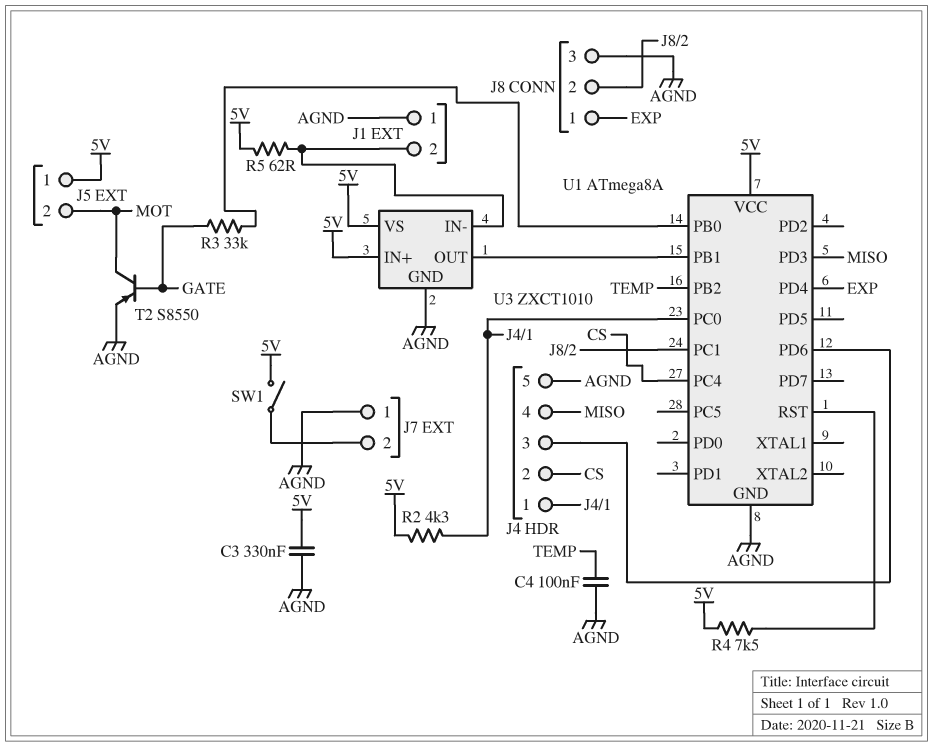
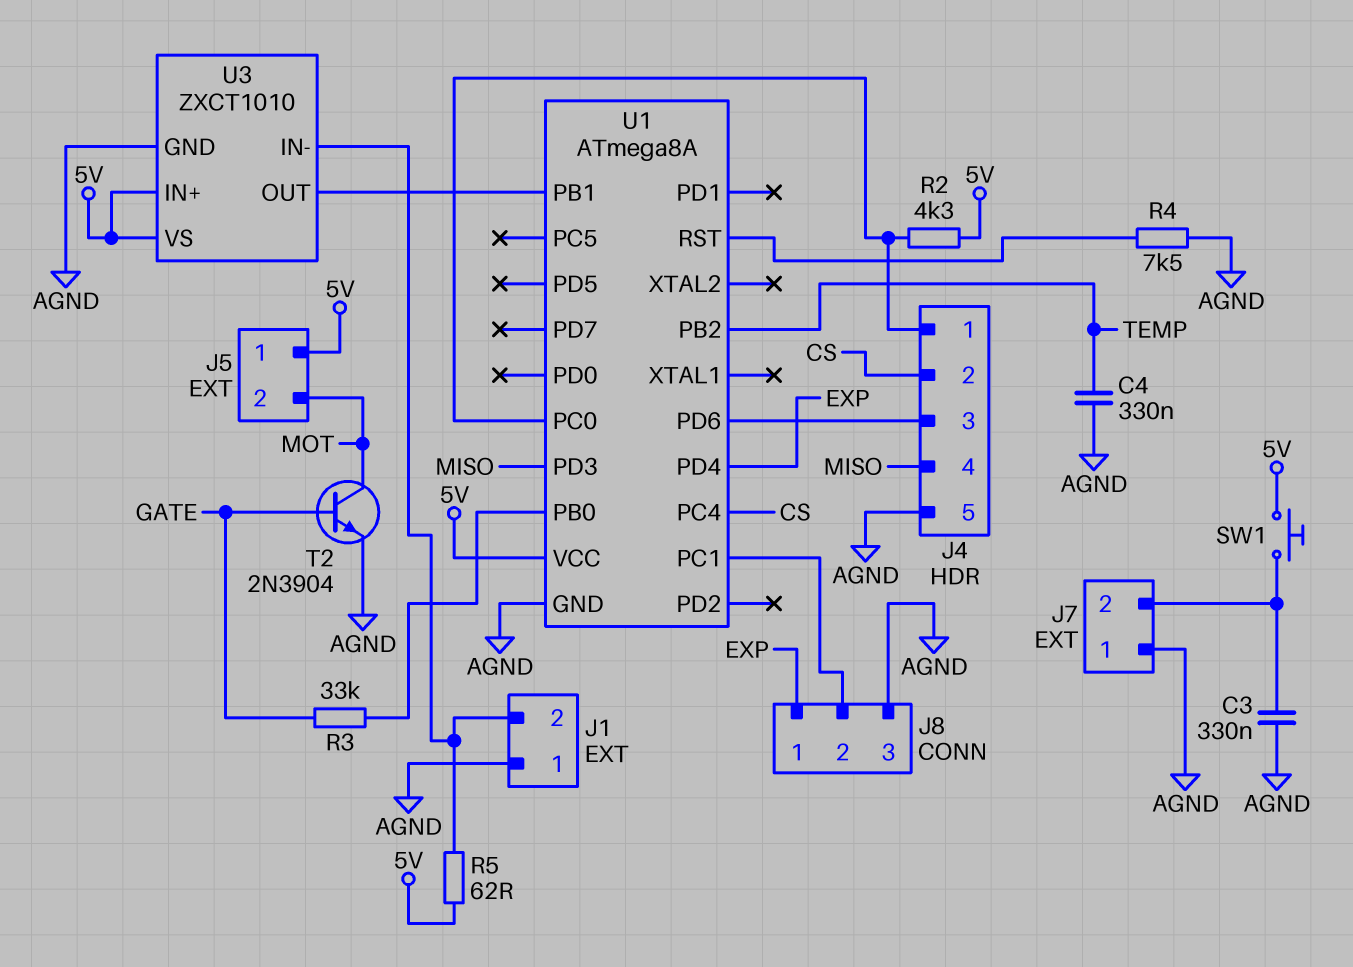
C3: 330nF (5V, AGND) -> 330nF (AGND, J7/2)
C4: 100nF (AGND, TEMP) -> 330nF (AGND, TEMP)
R4: 7.5k (5V, U1/RST) -> 7.5k (AGND, U1/RST)
SW1: switch (5V, J7/2) -> button (5V, J7/2)
T2: PNP S8550 (B GATE, C MOT, E AGND) -> NPN 2N3904 (B GATE, C MOT, E AGND)

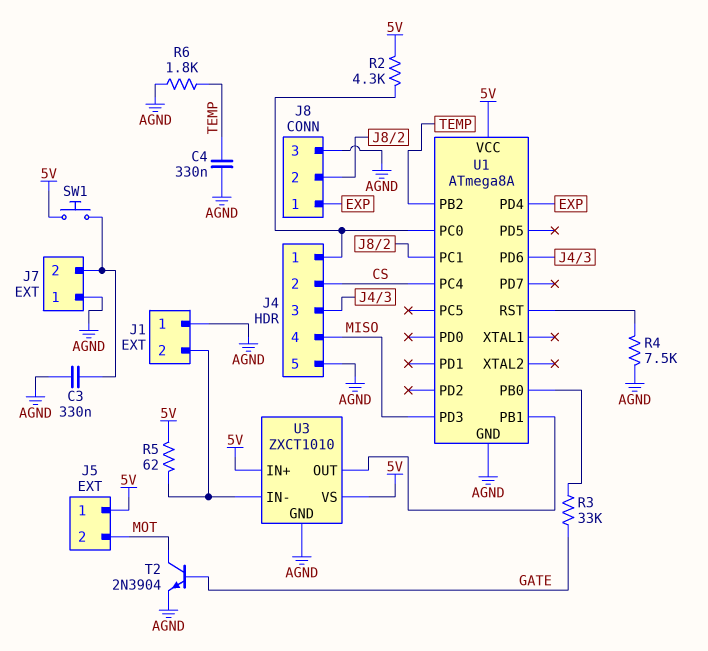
R6: none -> 1.8k (AGND, TEMP)

